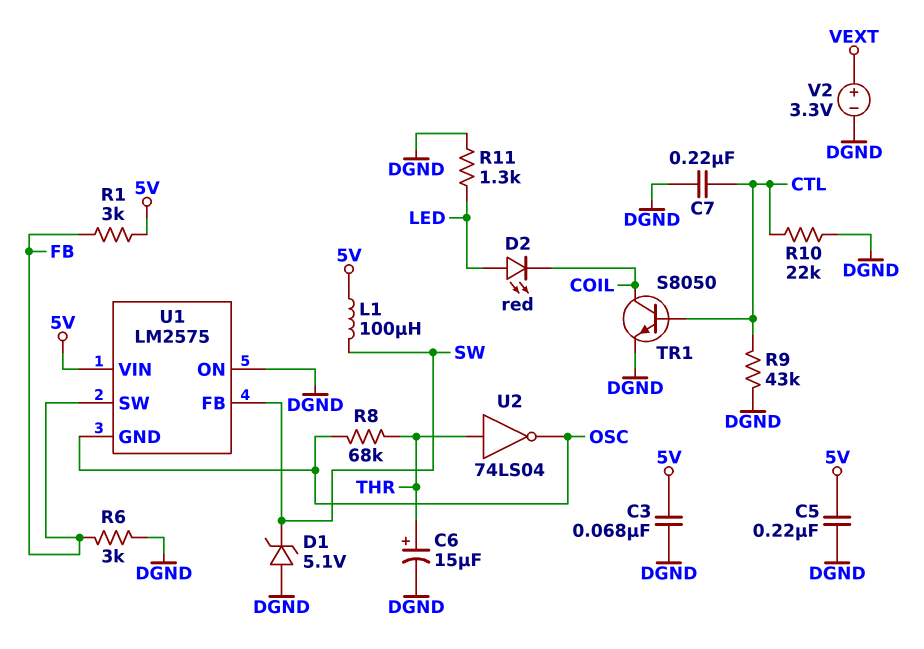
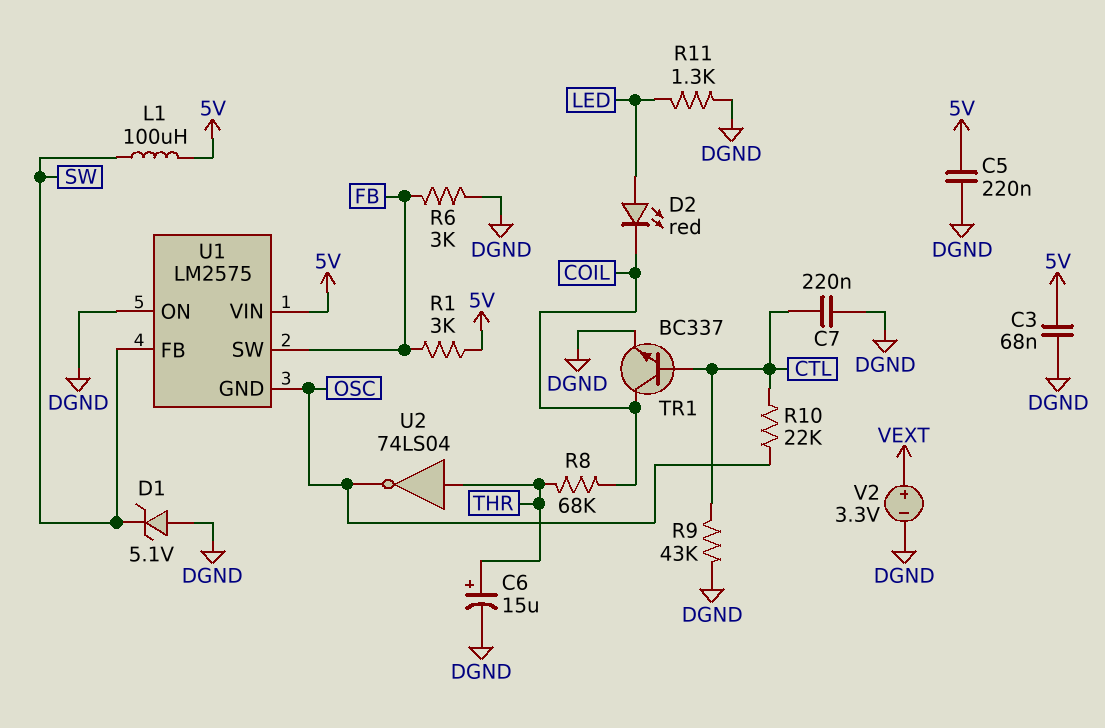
R8: 68k (OSC, THR) -> 68k (COIL, THR)
R10: 22k (CTL, DGND) -> 22k (CTL, OSC)
TR1: NPN S8050 (B CTL, C COIL, E DGND) -> NPN BC337 (B CTL, C COIL, E DGND)

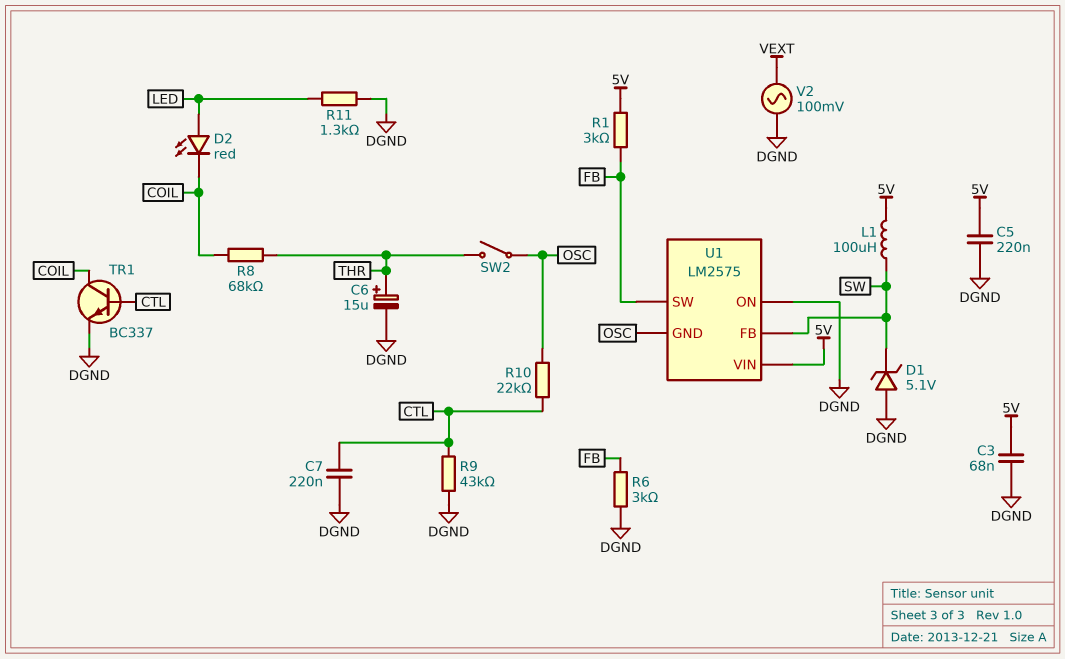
SW2: none -> switch (OSC, THR)
U2: NOT 74LS04 (in THR, out OSC) -> none
V2: 3.3V (plus VEXT, minus DGND) -> AC 100mV (DGND, VEXT)

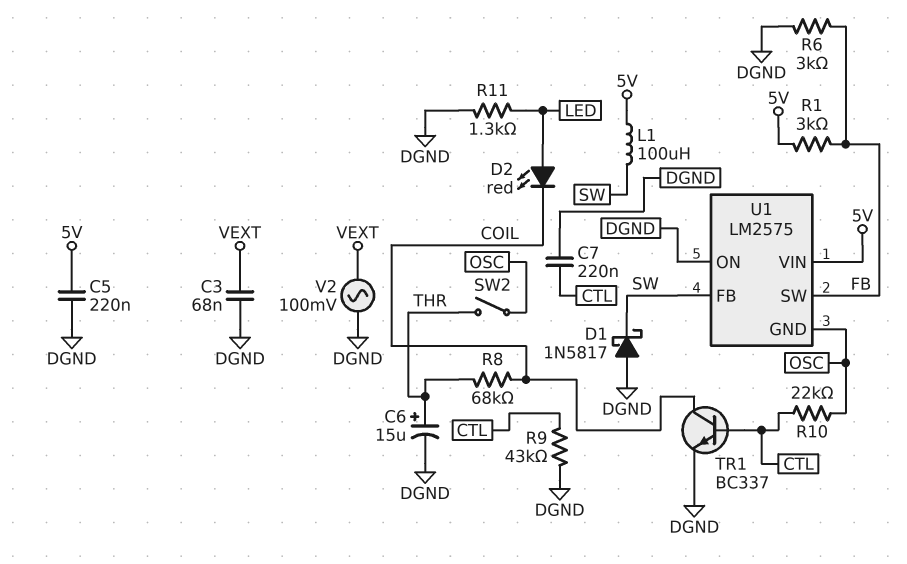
C3: 68nF (5V, DGND) -> 68nF (DGND, VEXT)
D1: zener 5.1V (A DGND, K SW) -> schottky 1N5817 (A DGND, K SW)

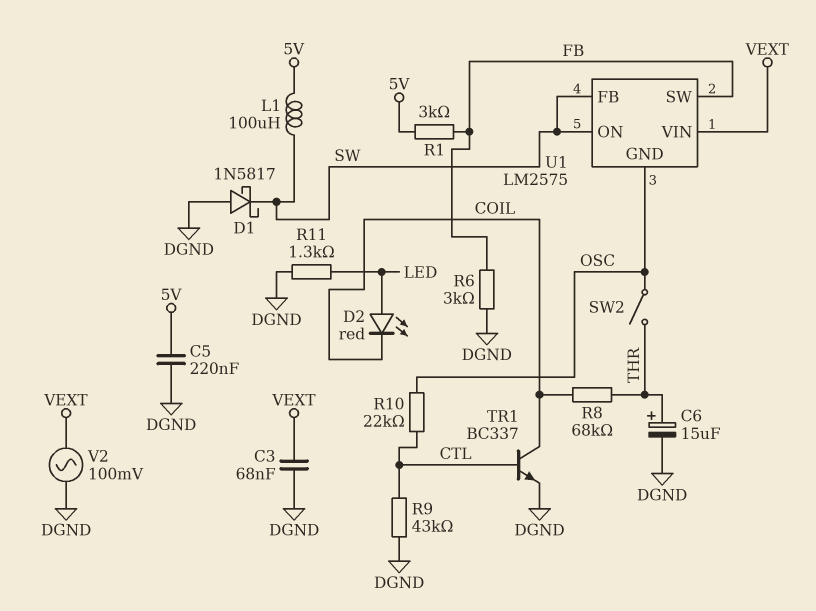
C7: 220nF (CTL, DGND) -> none
U1 pin ON: DGND -> SW
U1 pin VIN: 5V -> VEXT

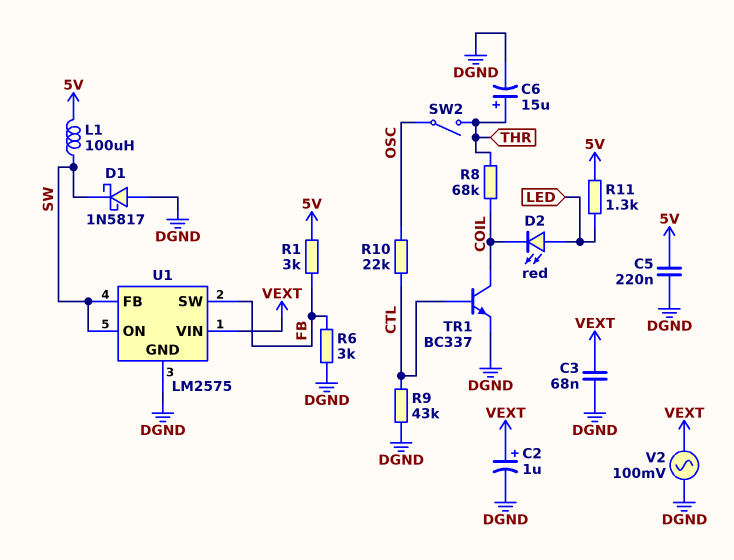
C2: none -> 1uF (plus VEXT, minus DGND)
R11: 1.3k (DGND, LED) -> 1.3k (5V, LED)
U1 pin GND: OSC -> DGND

